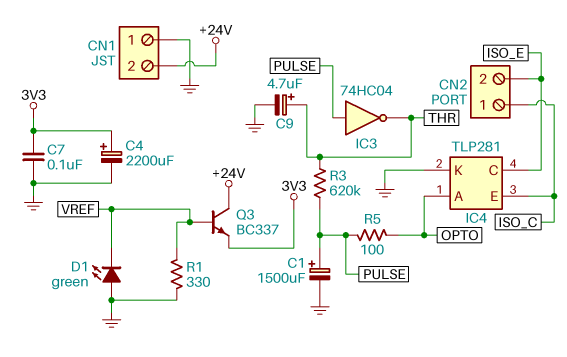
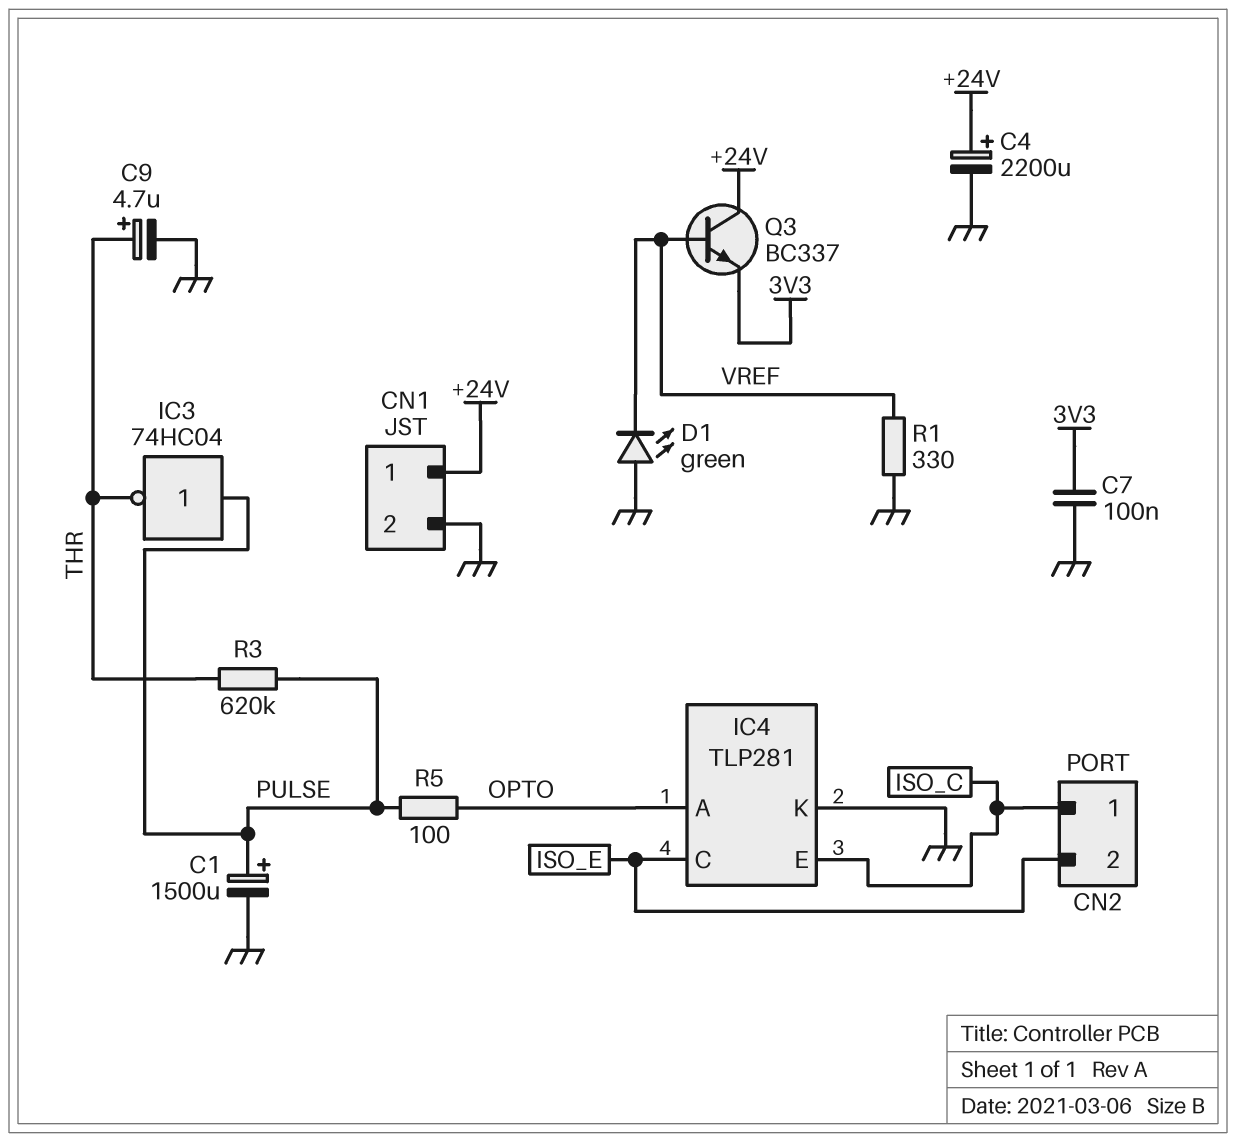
C4: 2200uF (plus 3V3, minus GND) -> 2200uF (plus +24V, minus GND)
CN1 pin 1: GND -> +24V
CN1 pin 2: +24V -> GND

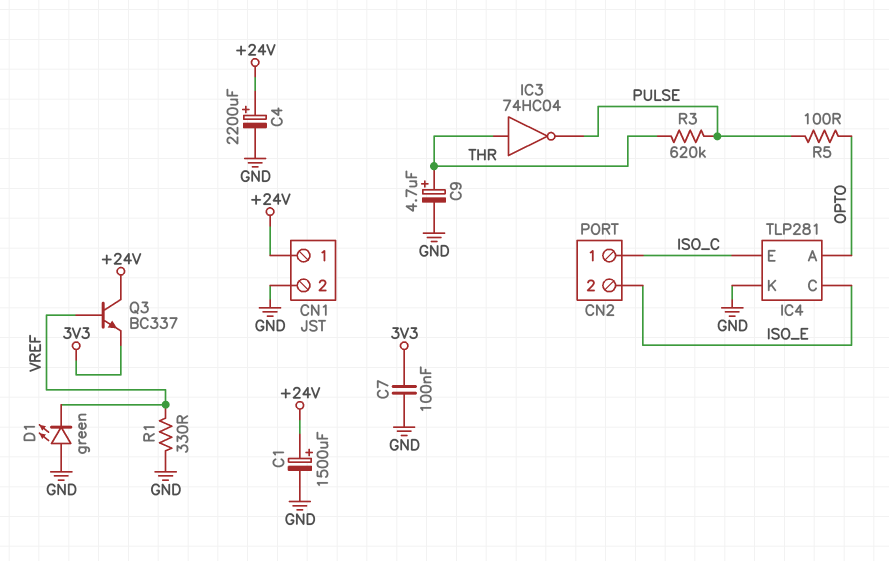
C1: 1500uF (plus PULSE, minus GND) -> 1500uF (plus +24V, minus GND)
IC3: NOT 74HC04 (in PULSE, out THR) -> NOT 74HC04 (in THR, out PULSE)

